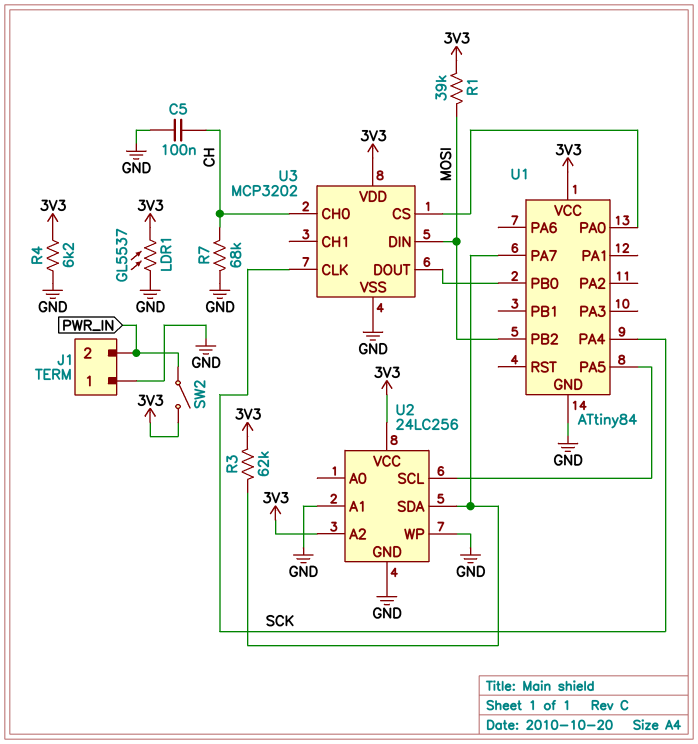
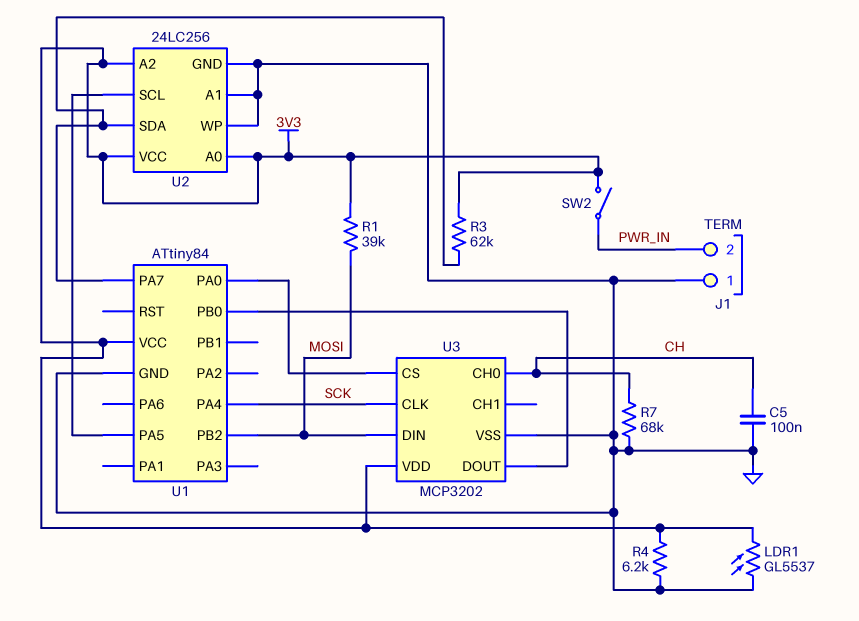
U2 pin A0: none -> 3V3

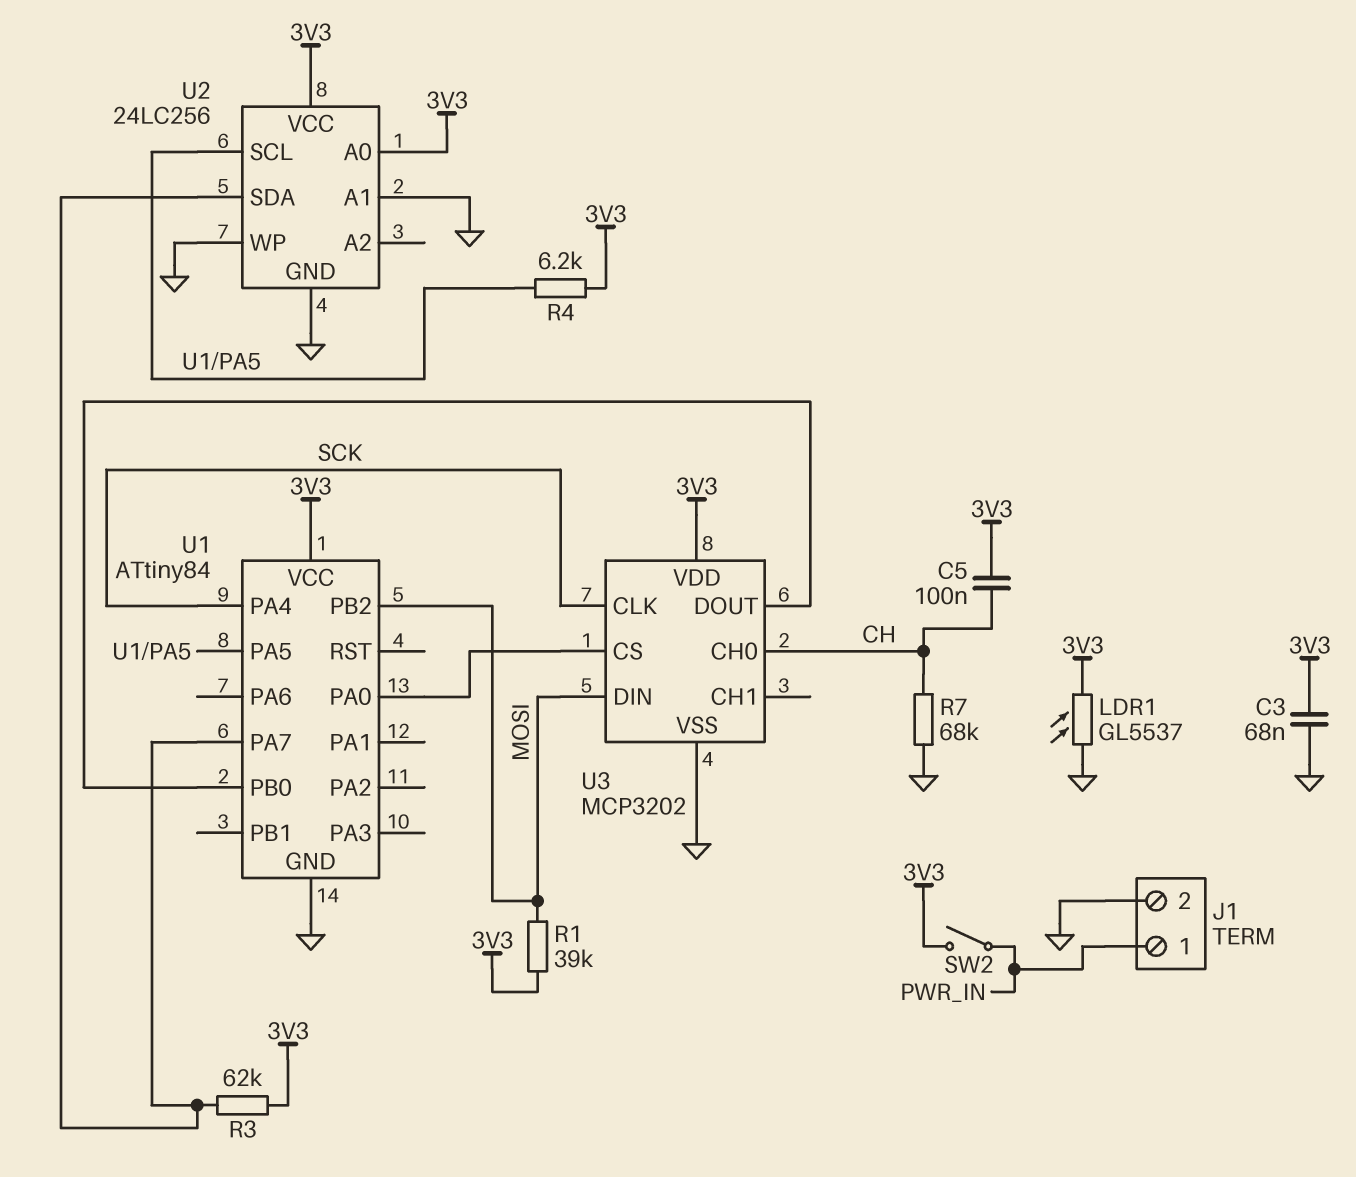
C3: none -> 68nF (3V3, GND)
C5: 100nF (CH, GND) -> 100nF (3V3, CH)
J1 pin 1: GND -> PWR_IN
J1 pin 2: PWR_IN -> GND
R4: 6.2k (3V3, GND) -> 6.2k (3V3, U1/PA5)
U2 pin A2: 3V3 -> none

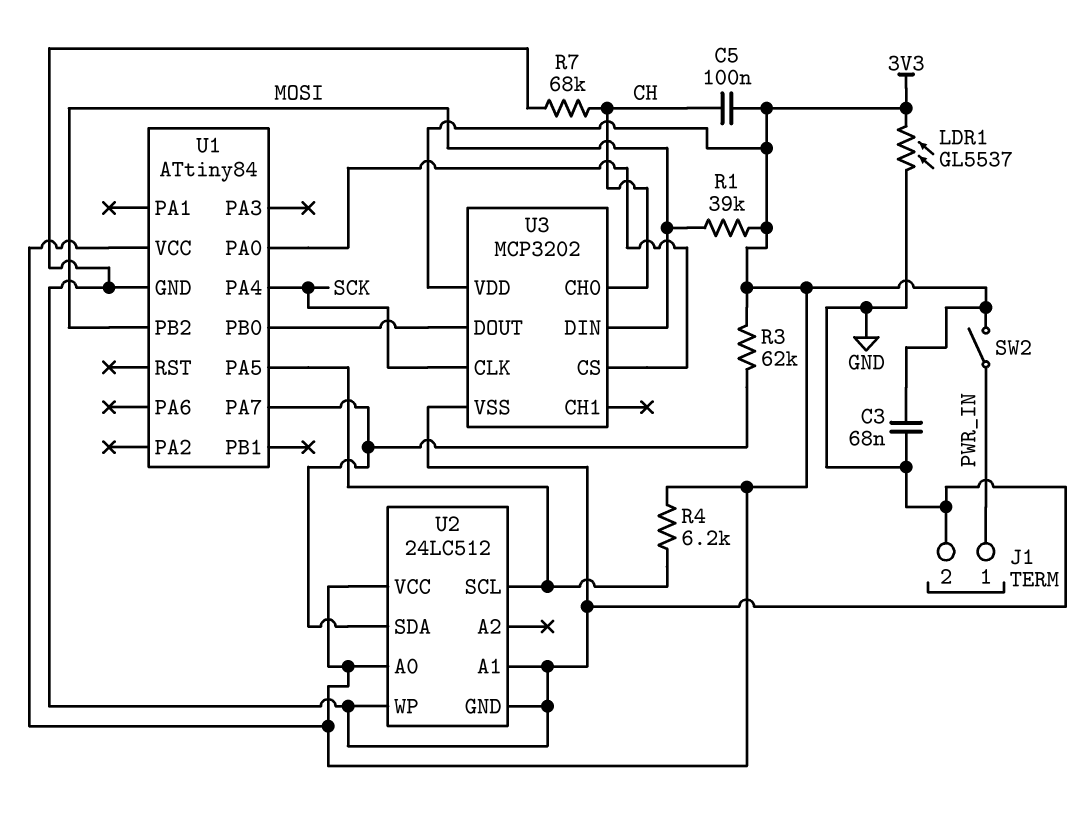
U2: 24LC256 -> 24LC512

